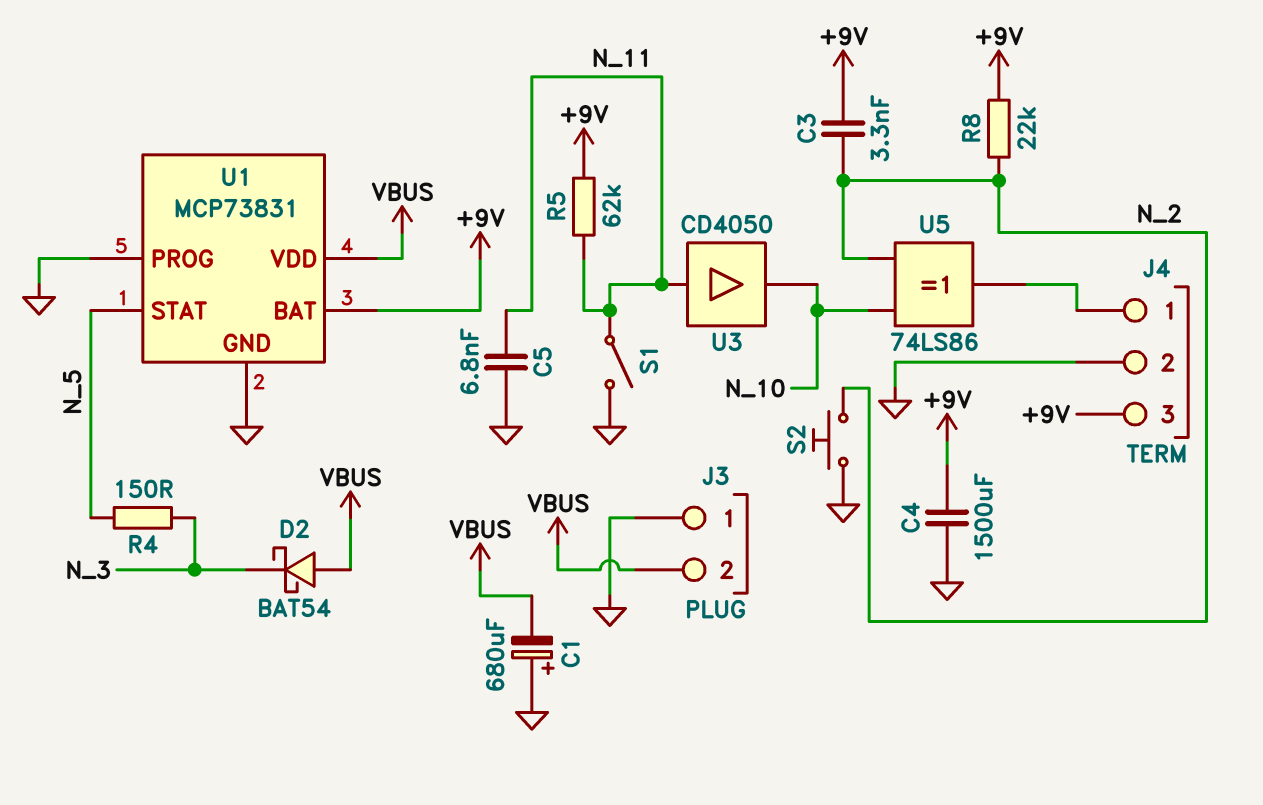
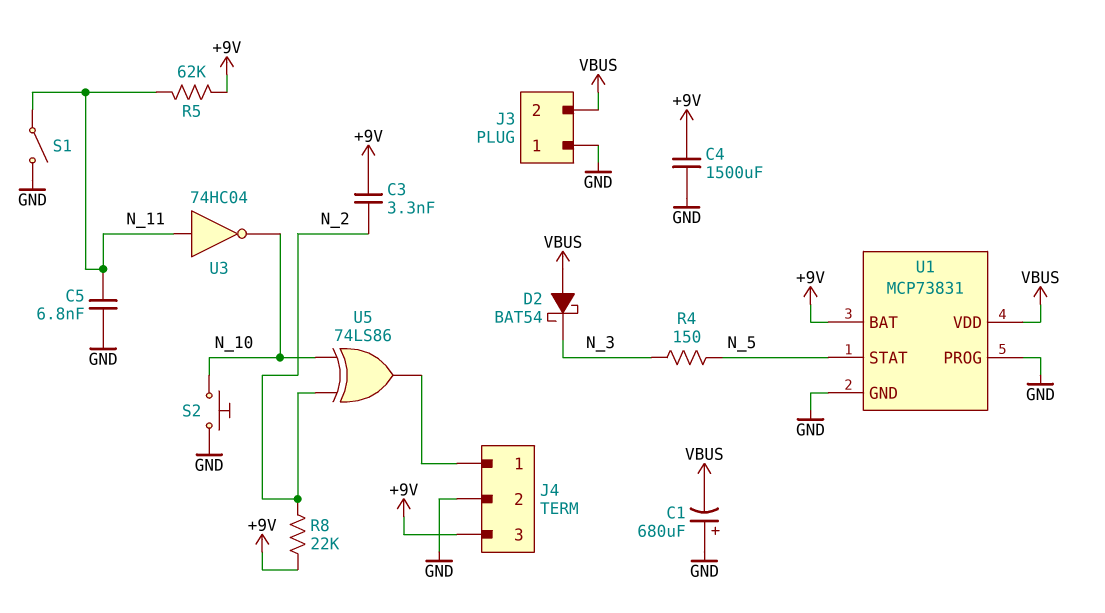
S2: button (GND, N_2) -> button (GND, N_10)
U3: buffer CD4050 (in N_11, out N_10) -> NOT 74HC04 (in N_11, out N_10)

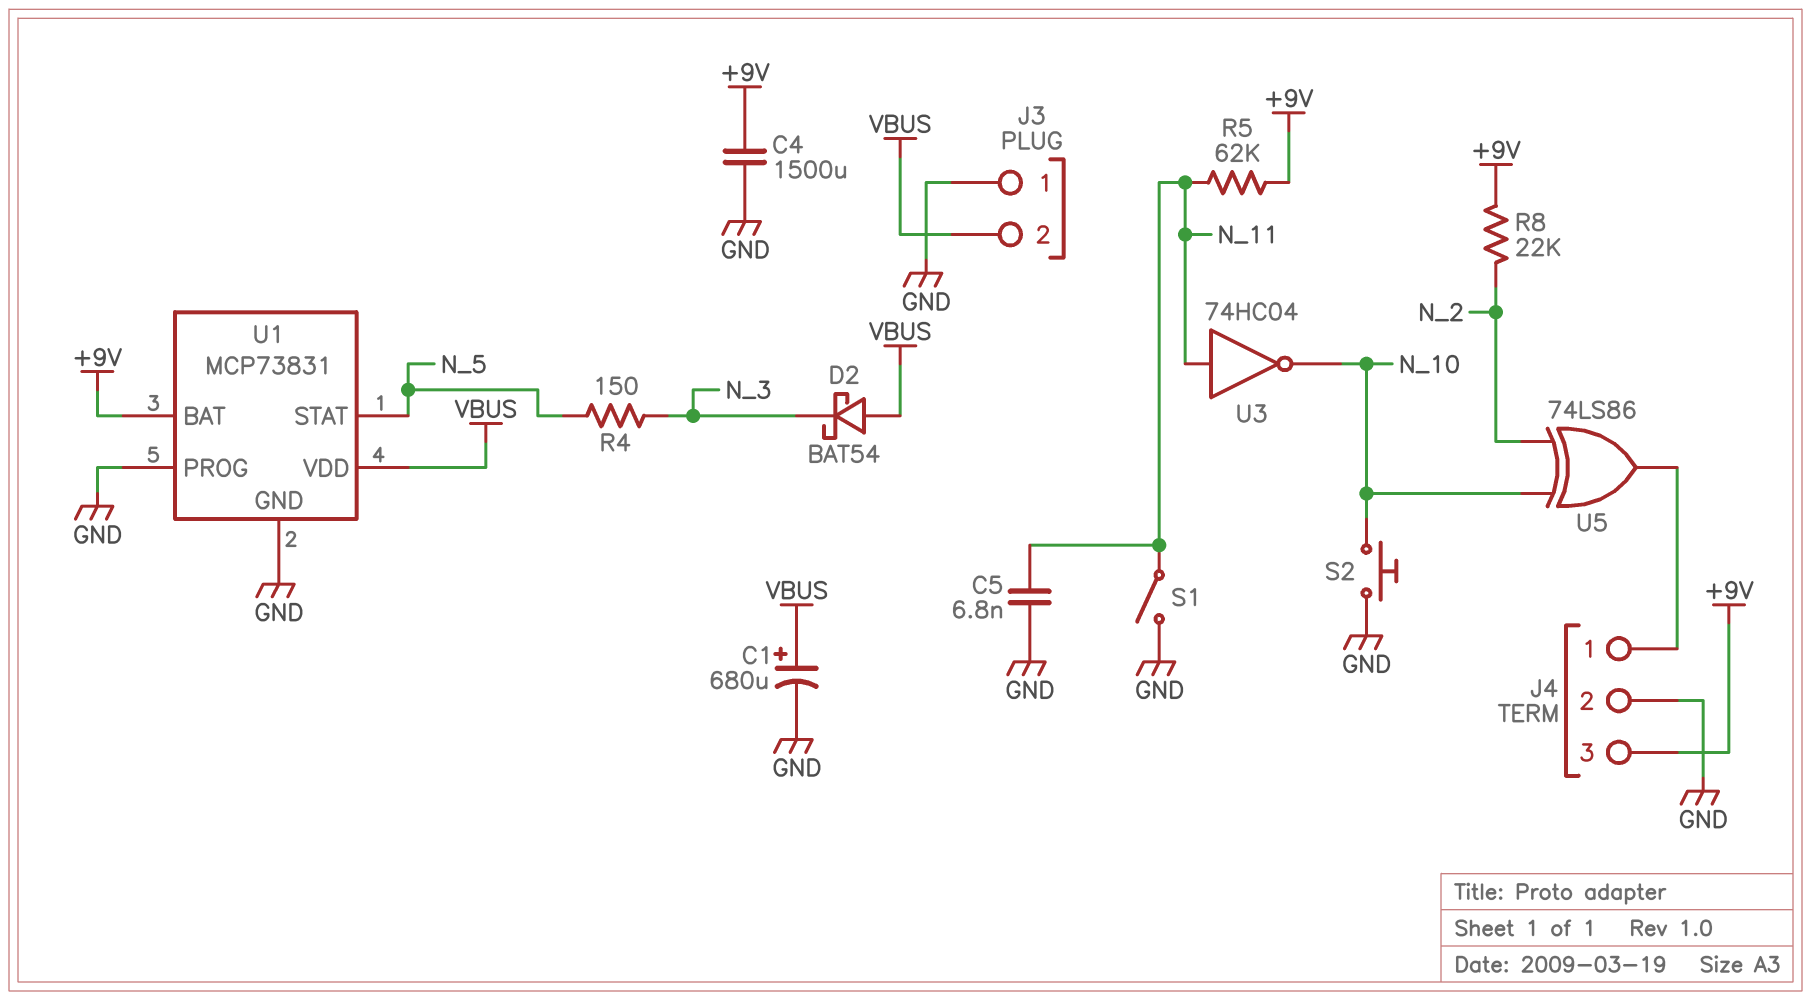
C1: 680uF (plus GND, minus VBUS) -> 680uF (plus VBUS, minus GND)
C3: 3.3nF (+9V, N_2) -> none

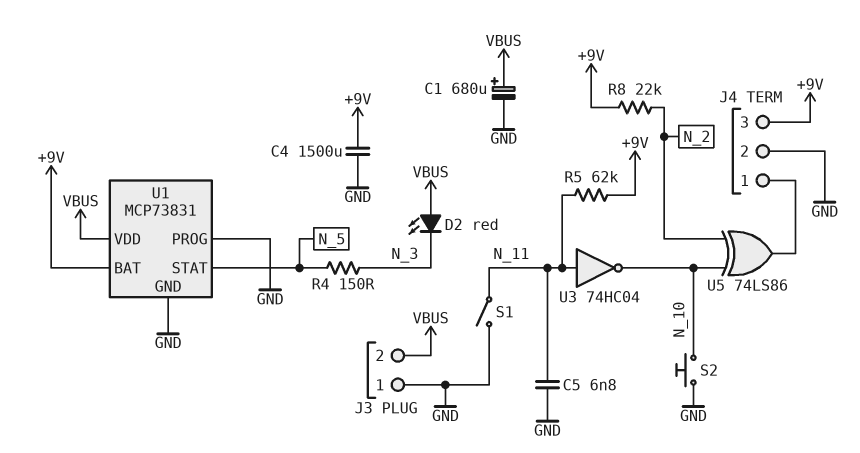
D2: schottky BAT54 (A VBUS, K N_3) -> LED red (A VBUS, K N_3)

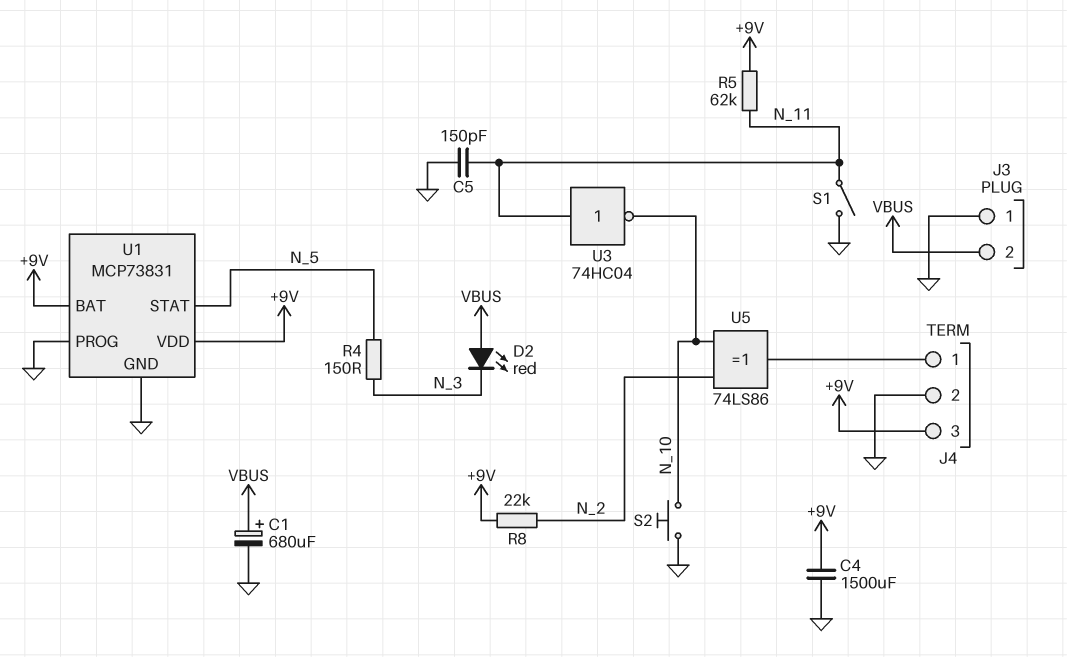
C5: 6.8nF (GND, N_11) -> 150pF (GND, N_11)
U1 pin VDD: VBUS -> +9V

